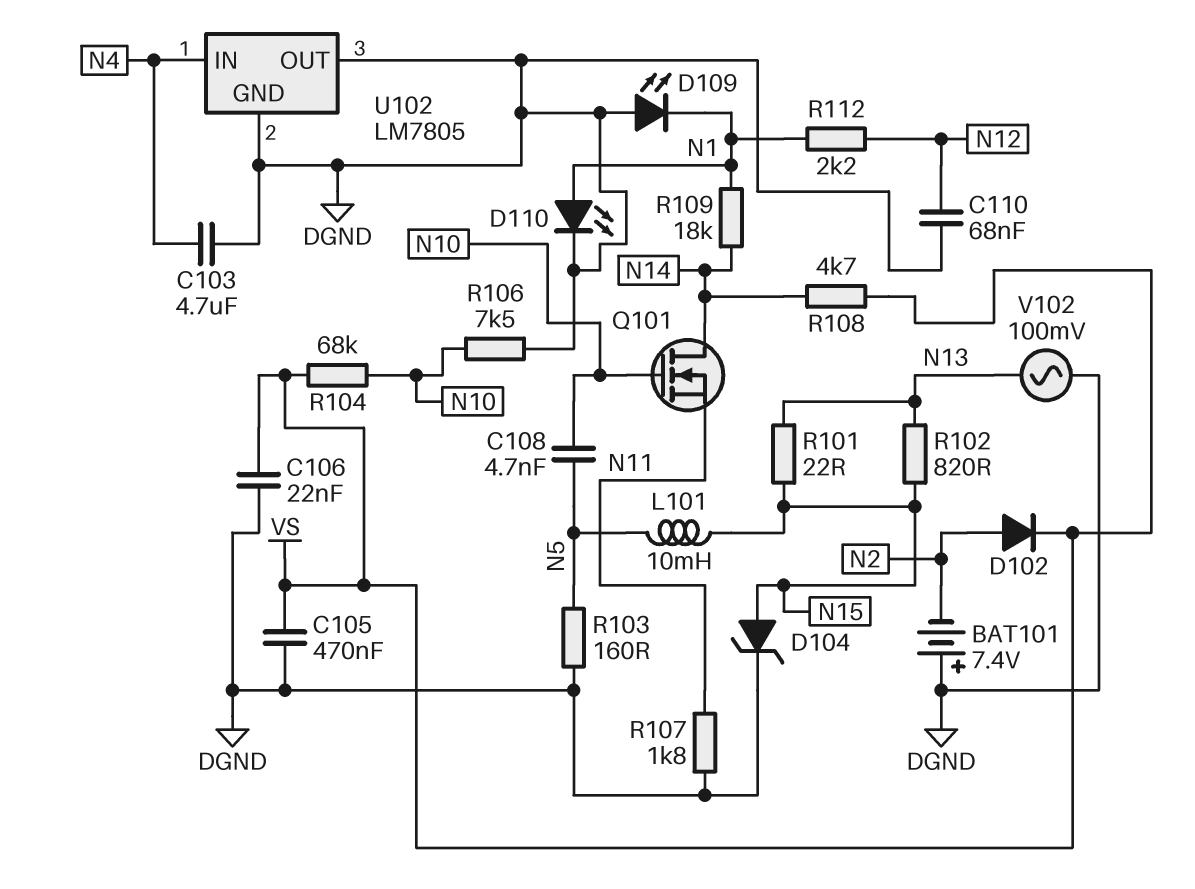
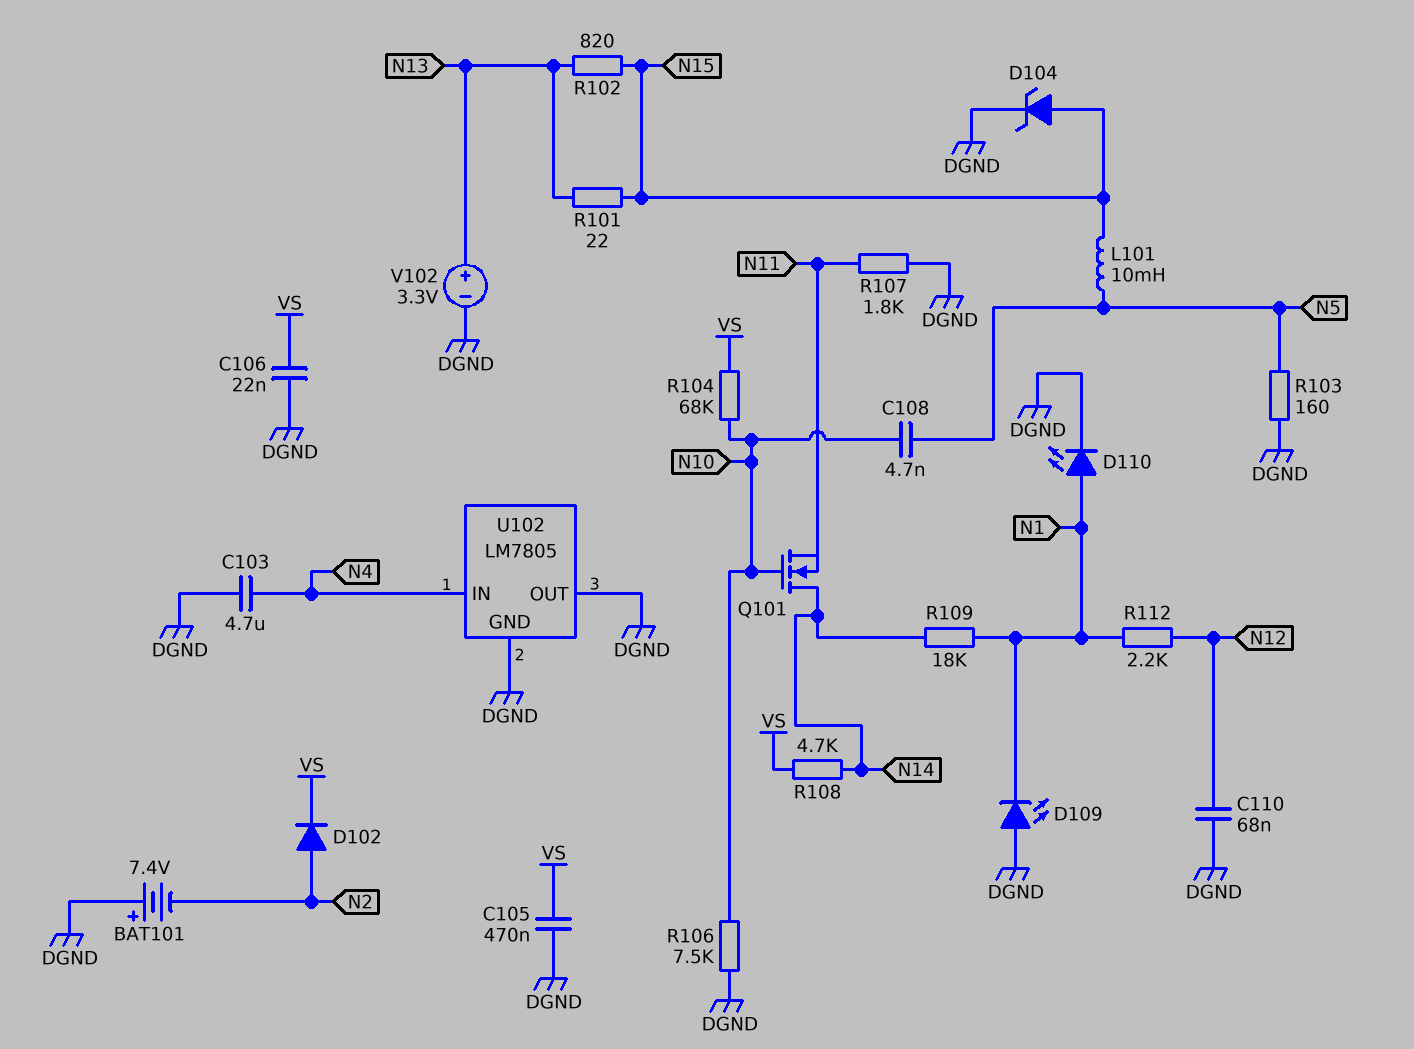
V102: AC 100mV (DGND, N13) -> 3.3V (plus N13, minus DGND)

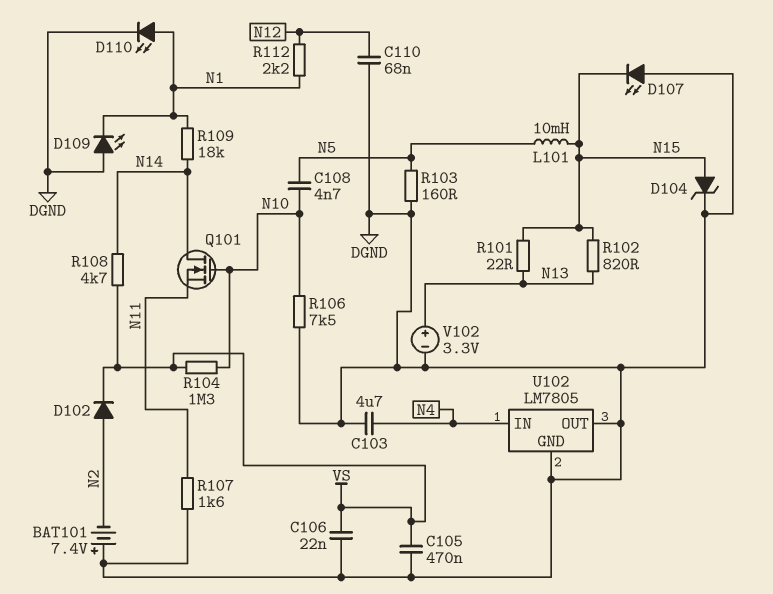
D107: none -> LED (A DGND, K N15)
R104: 68k (N10, VS) -> 1.3M (N10, VS)
R107: 1.8k (DGND, N11) -> 1.6k (DGND, N11)

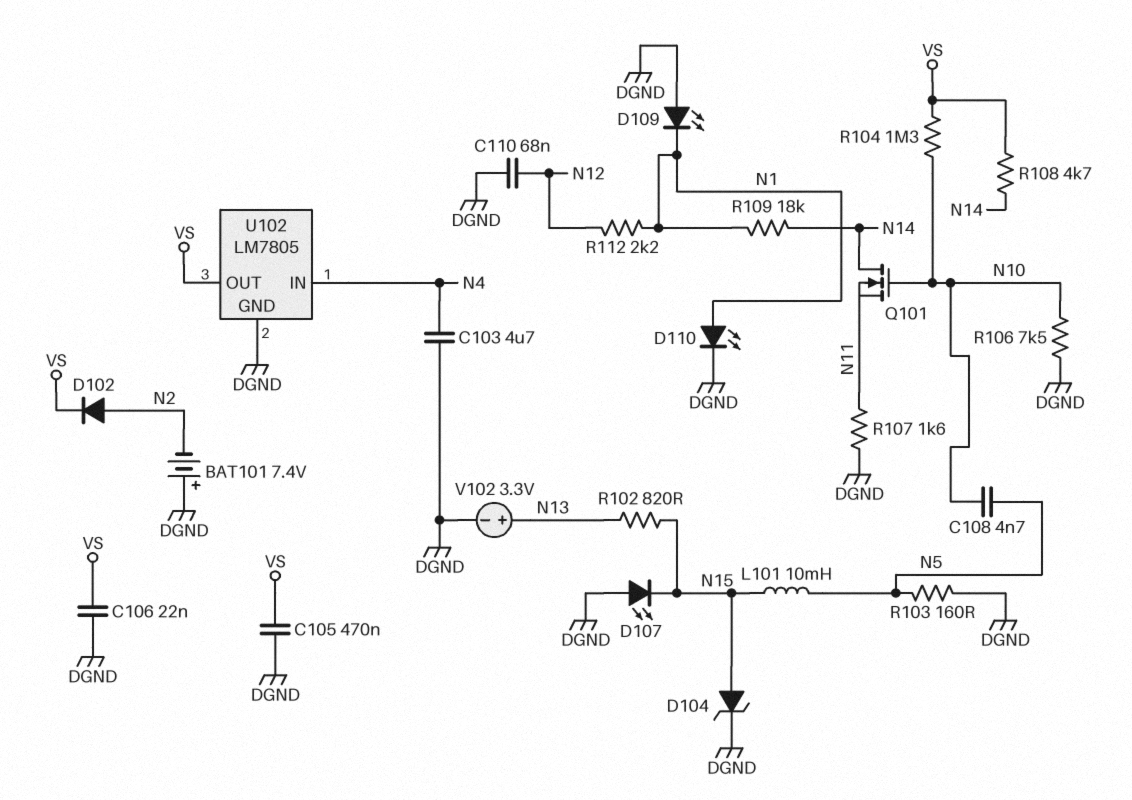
R101: 22 (N13, N15) -> none
U102 pin OUT: DGND -> VS

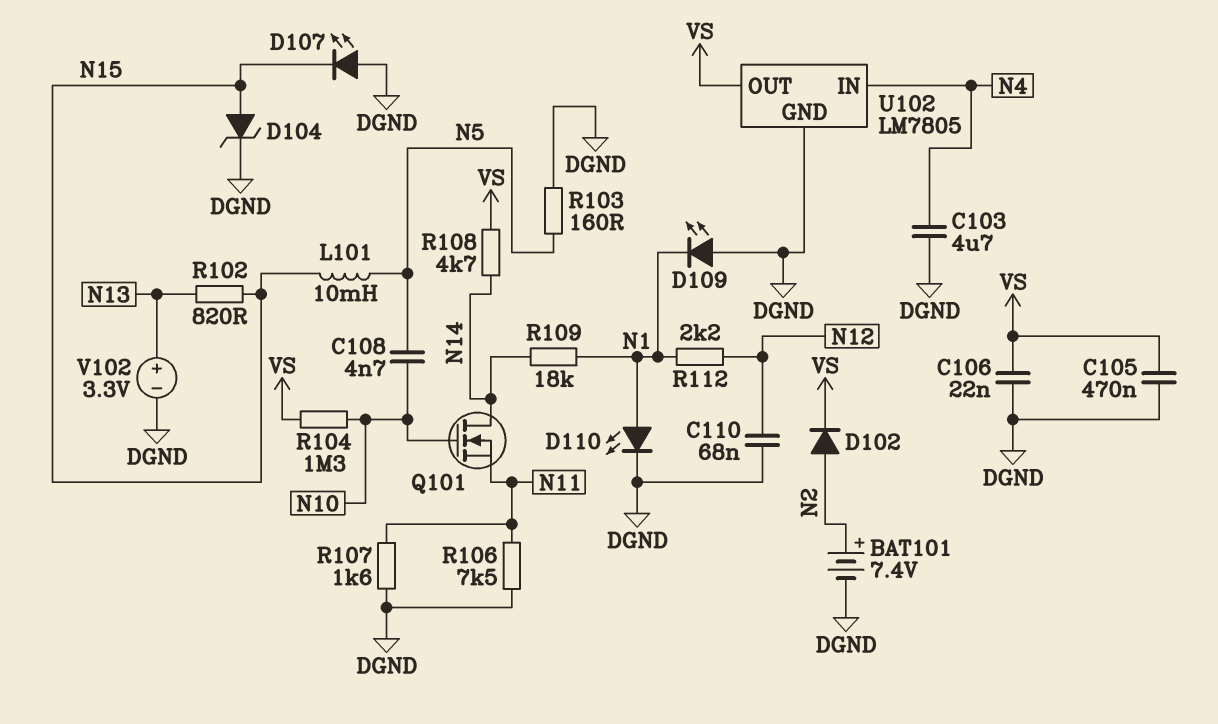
BAT101: 7.4V (plus DGND, minus N2) -> 7.4V (plus N2, minus DGND)
R106: 7.5k (DGND, N10) -> 7.5k (DGND, N11)

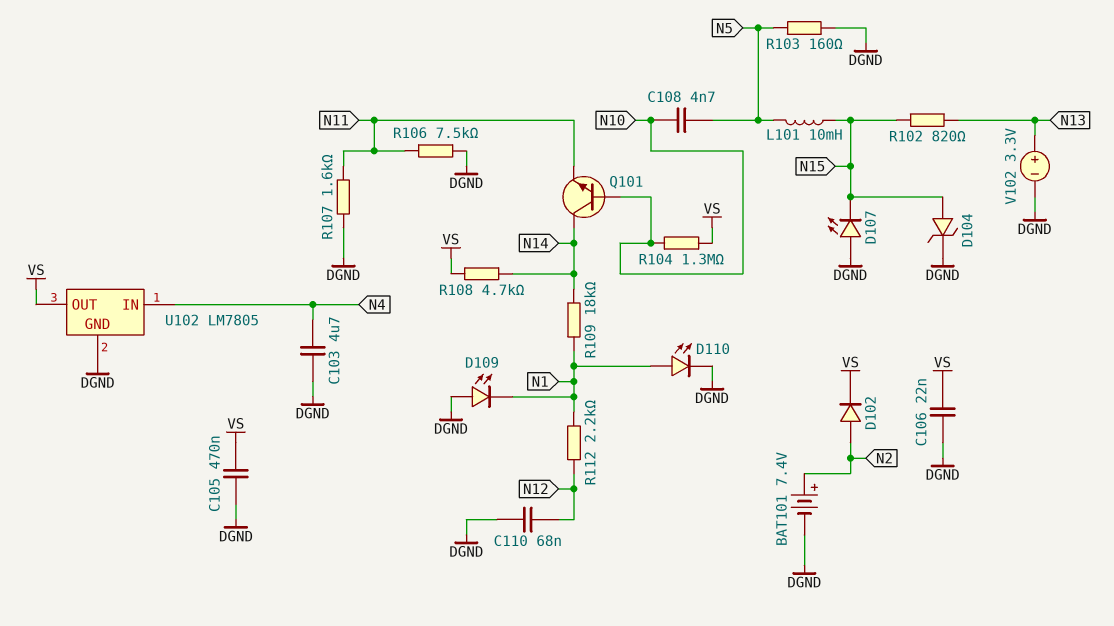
Q101: NMOS (G N10, D N14, S N11) -> NPN (B N10, C N14, E N11)

